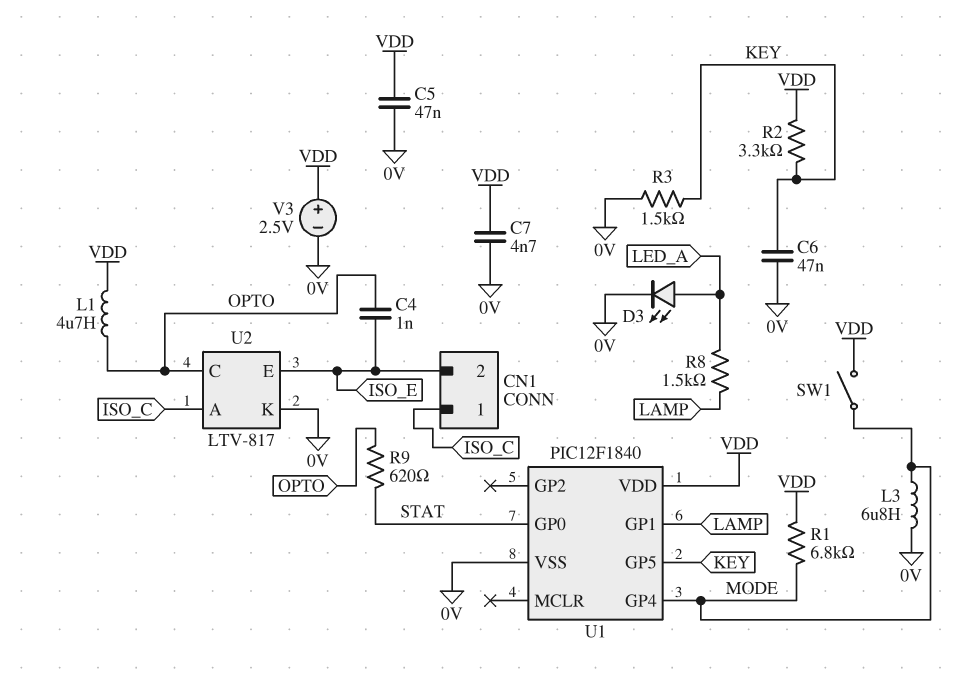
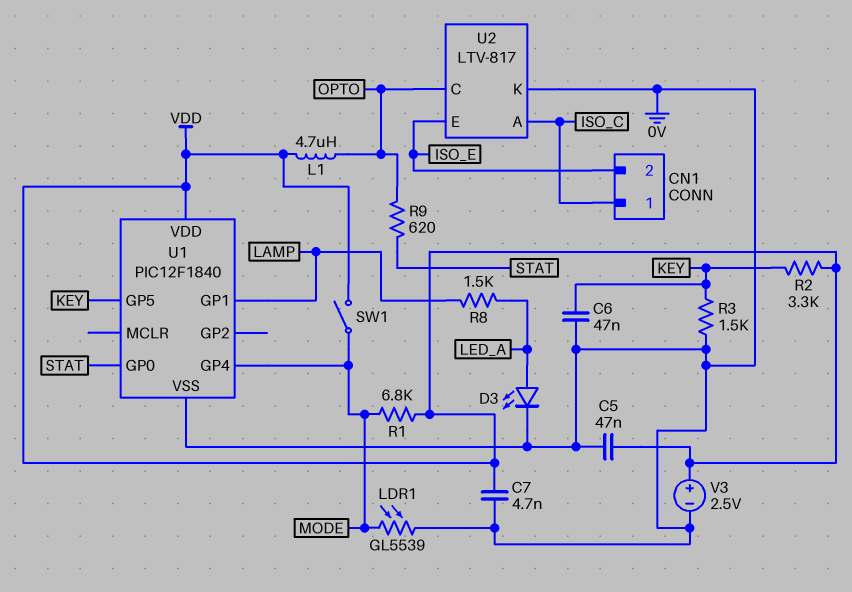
C4: 1nF (ISO_E, OPTO) -> none
L3: 6.8uH (0V, MODE) -> none
LDR1: none -> GL5539 (0V, MODE)

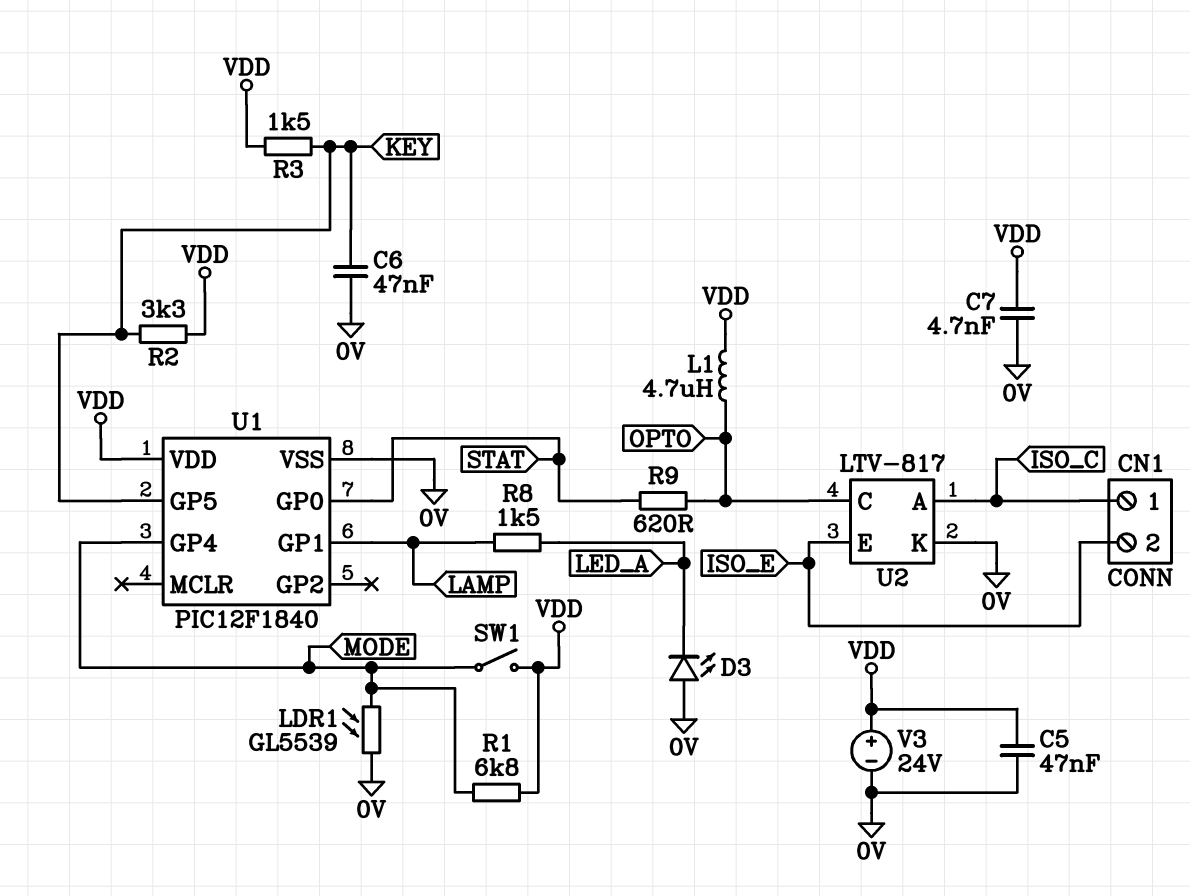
D3: LED (A LED_A, K 0V) -> LED (A 0V, K LED_A)
R3: 1.5k (0V, KEY) -> 1.5k (KEY, VDD)
V3: 2.5V (plus VDD, minus 0V) -> 24V (plus VDD, minus 0V)

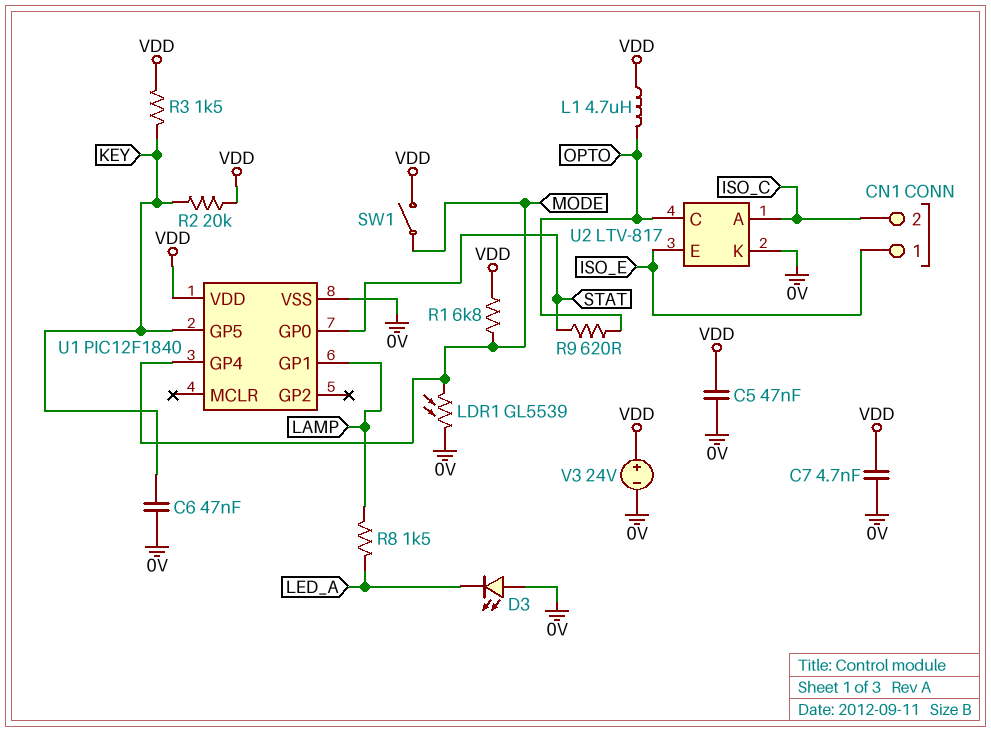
CN1 pin 1: ISO_C -> ISO_E
CN1 pin 2: ISO_E -> ISO_C
R2: 3.3k (KEY, VDD) -> 20k (KEY, VDD)

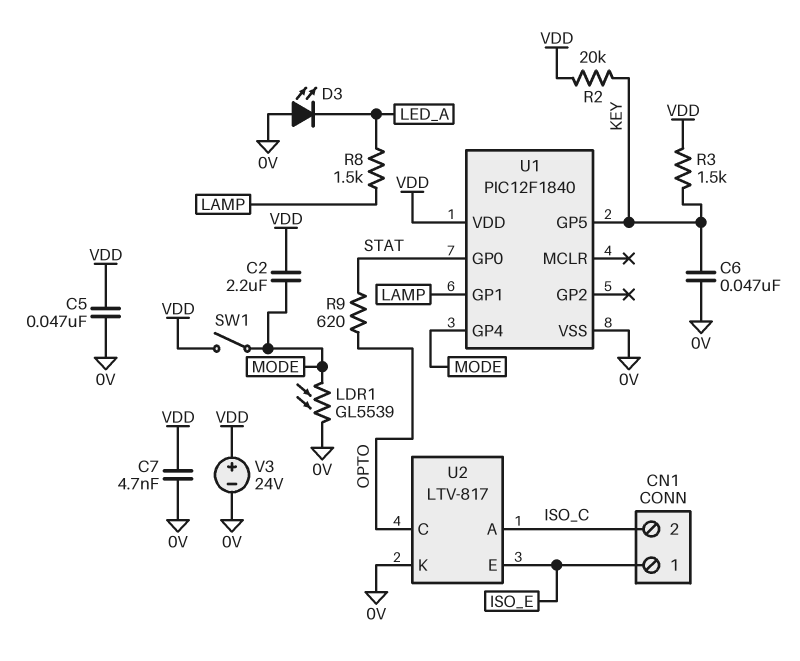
C2: none -> 2.2uF (MODE, VDD)
L1: 4.7uH (OPTO, VDD) -> none
R1: 6.8k (MODE, VDD) -> none

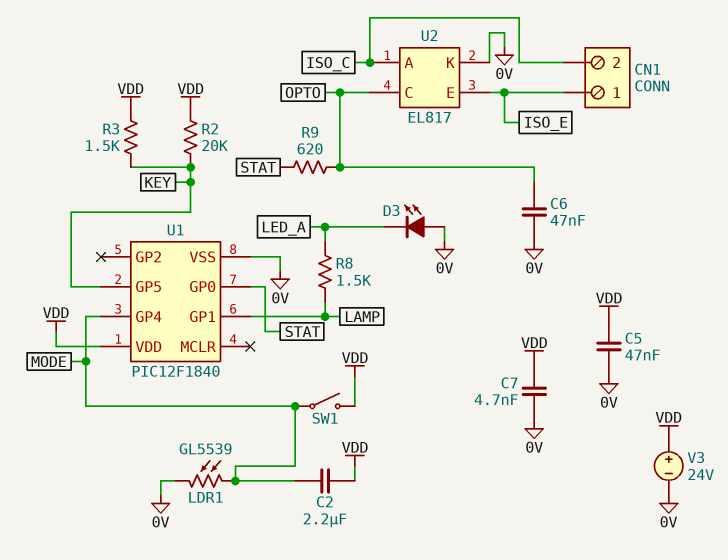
C6: 47nF (0V, KEY) -> 47nF (0V, OPTO)
U2: LTV-817 -> EL817

